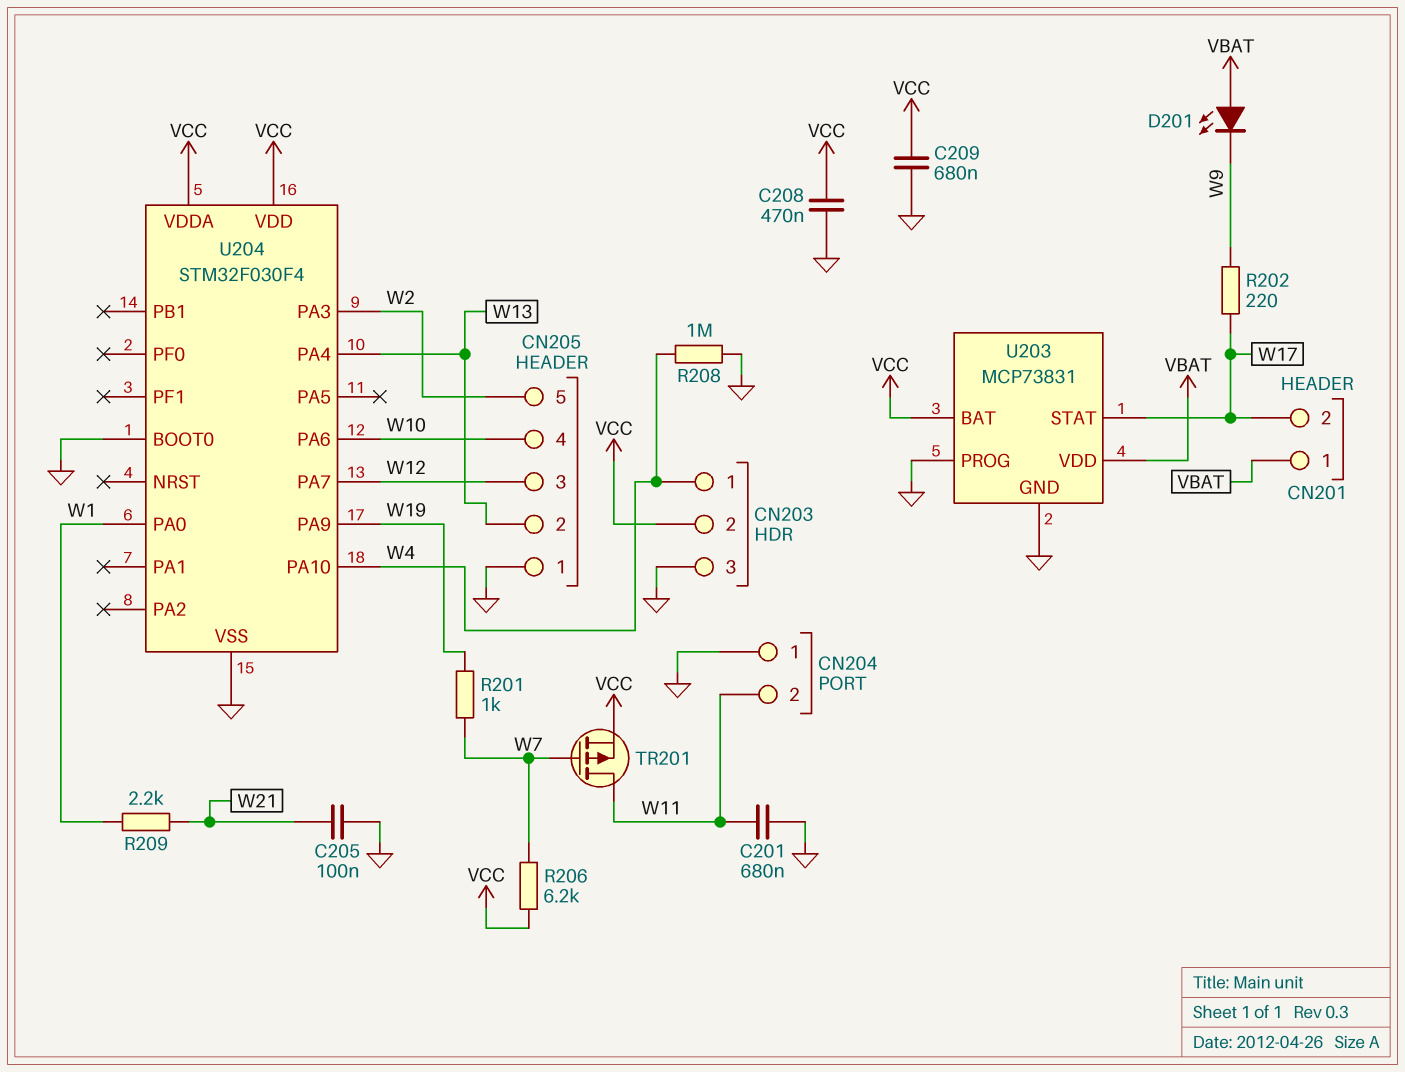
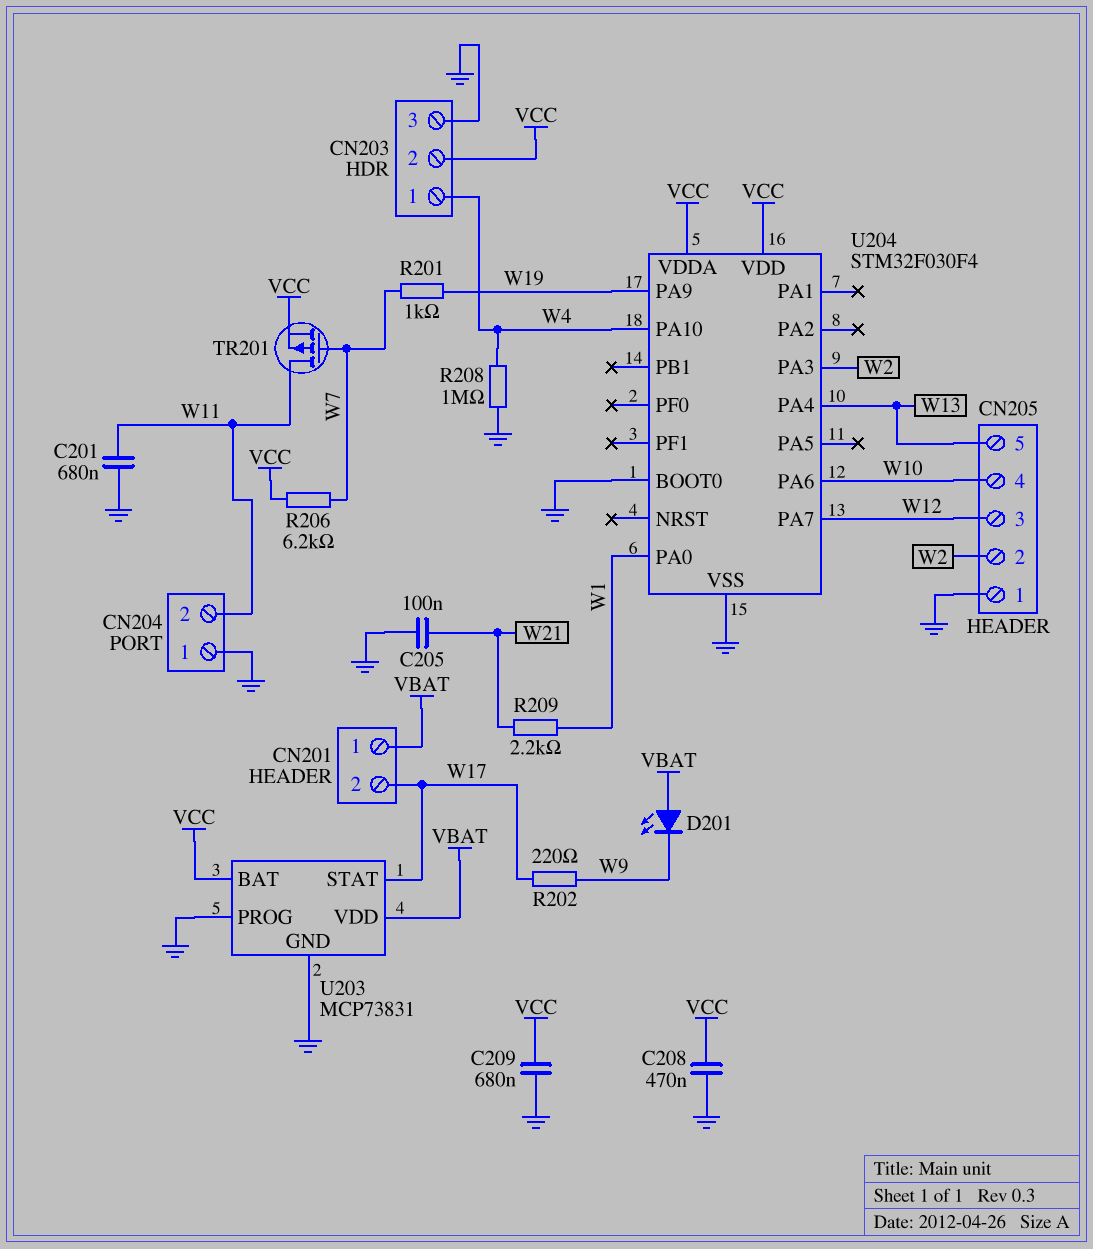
CN205 pin 2: W13 -> W2
CN205 pin 5: W2 -> W13

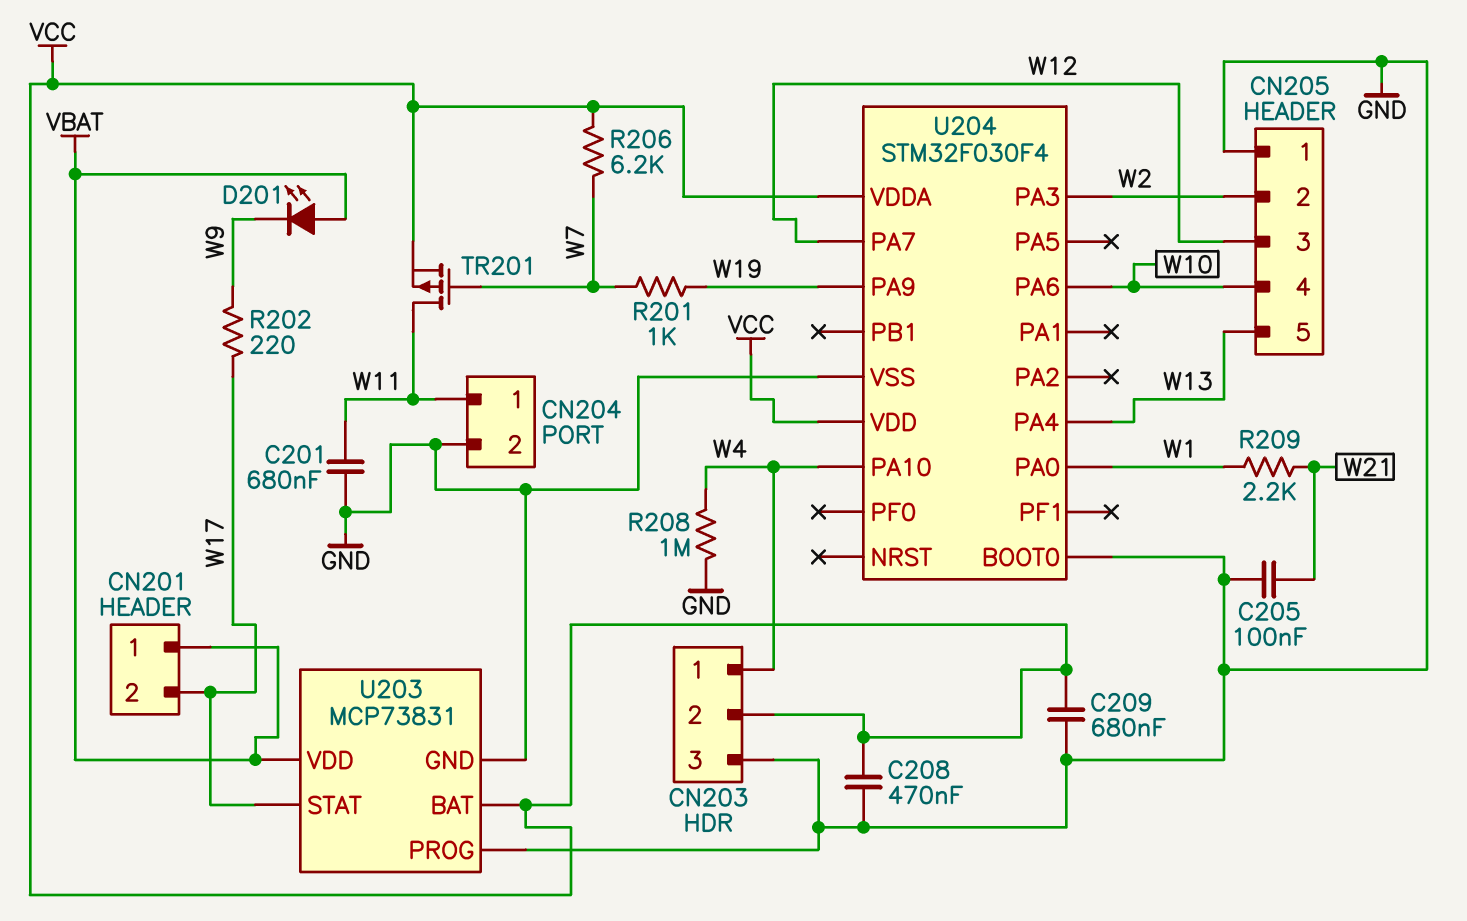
CN204 pin 1: GND -> W11
CN204 pin 2: W11 -> GND

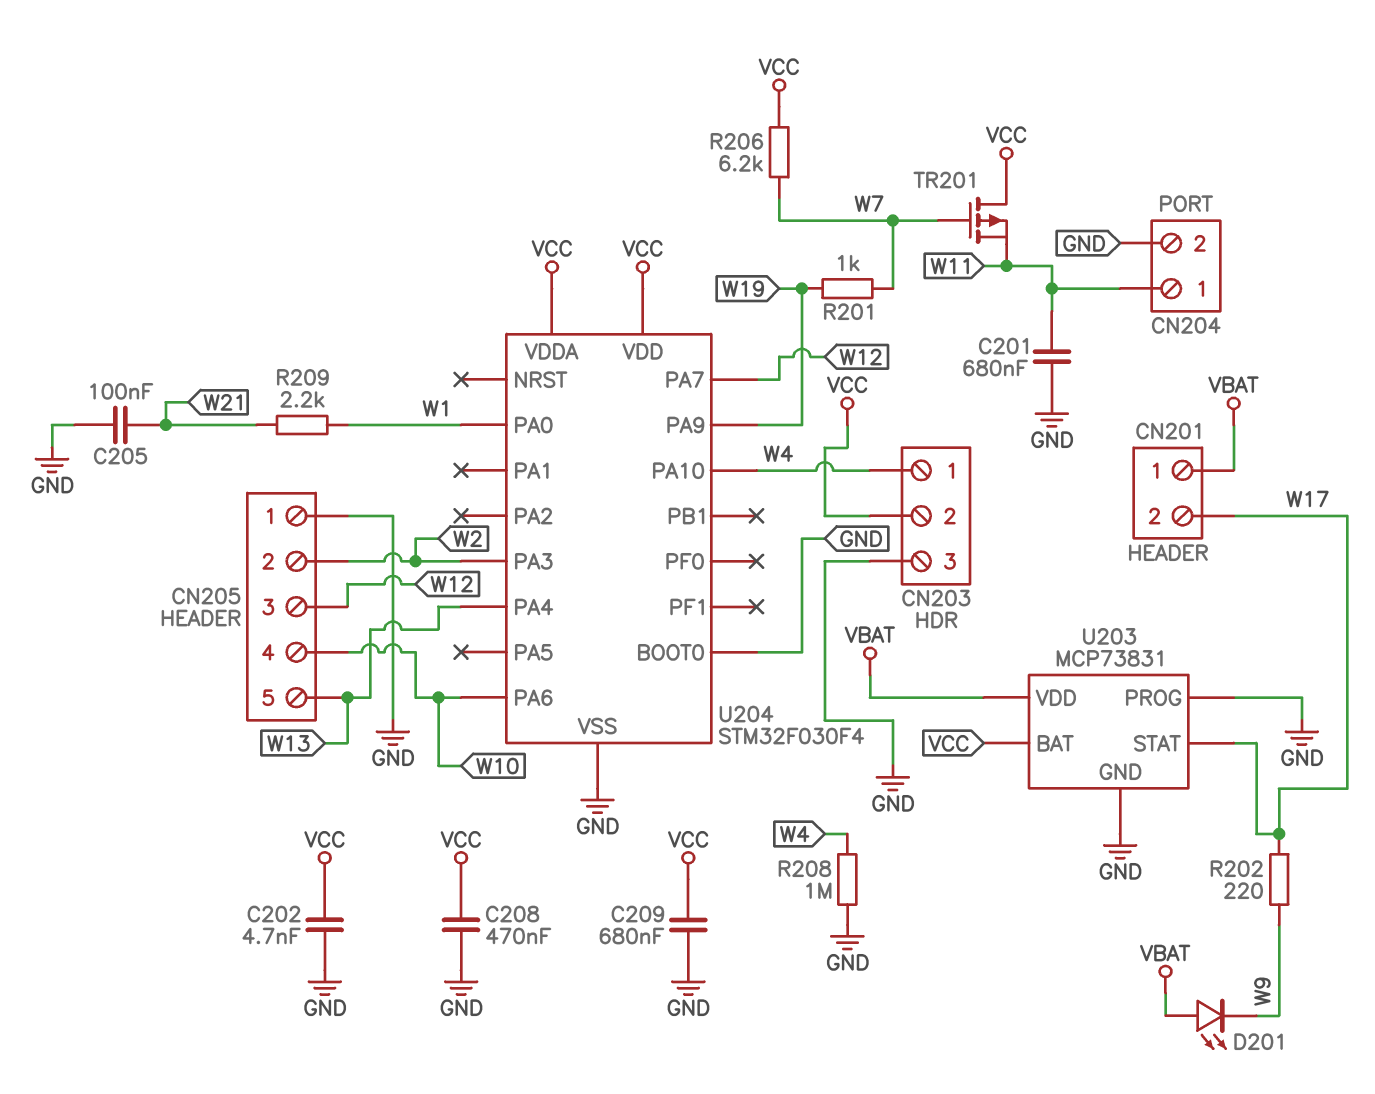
C202: none -> 4.7nF (GND, VCC)
TR201: PMOS (G W7, D W11, S VCC) -> PMOS (G W7, D VCC, S W11)

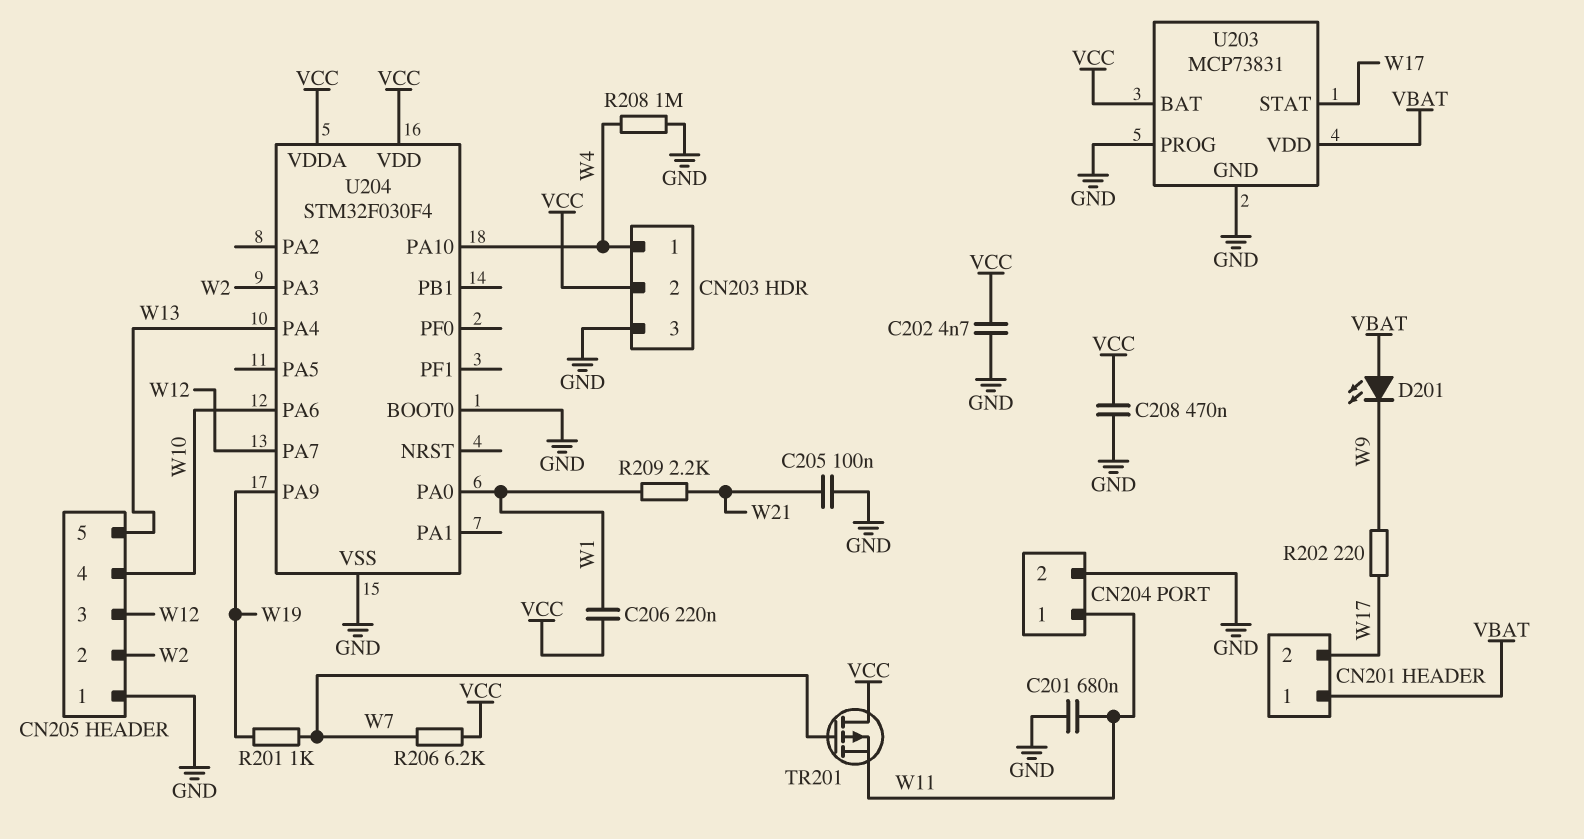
C206: none -> 220nF (VCC, W1)
C209: 680nF (GND, VCC) -> none

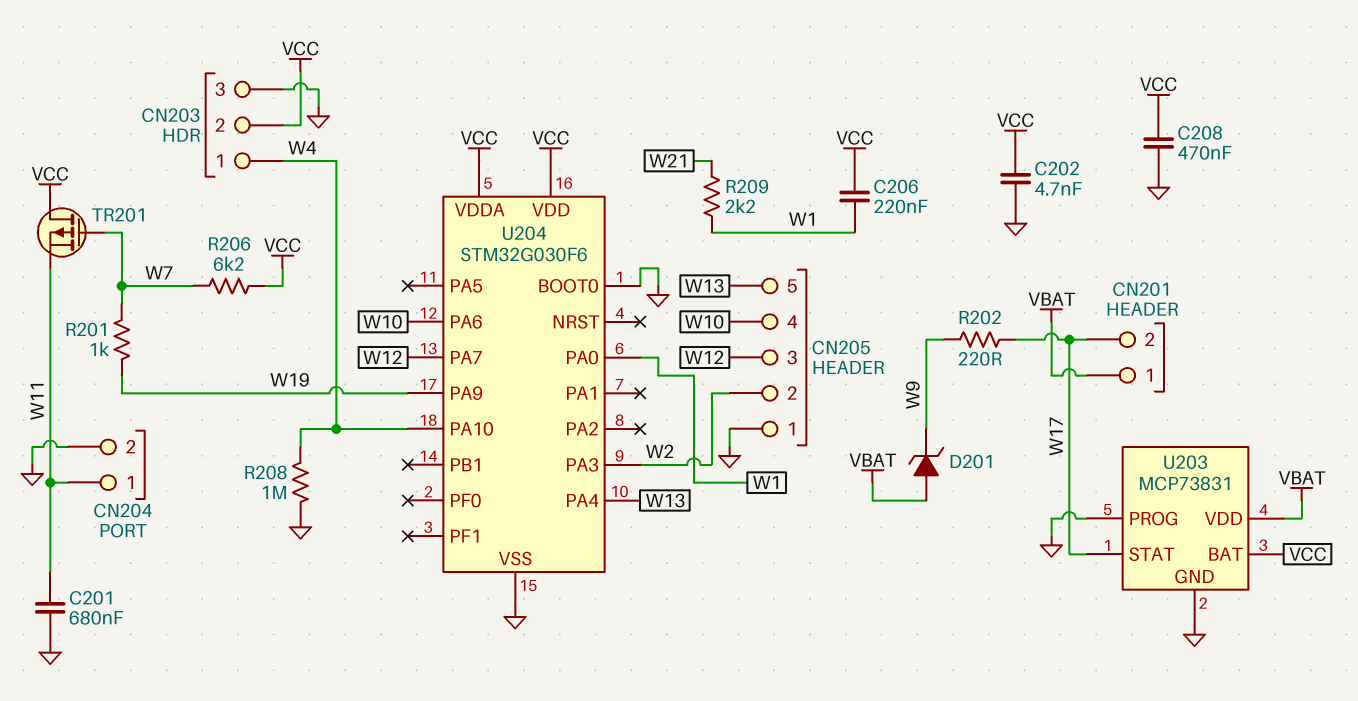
C205: 100nF (GND, W21) -> none
D201: LED (A VBAT, K W9) -> zener (A VBAT, K W9)
U204: STM32F030F4 -> STM32G030F6

